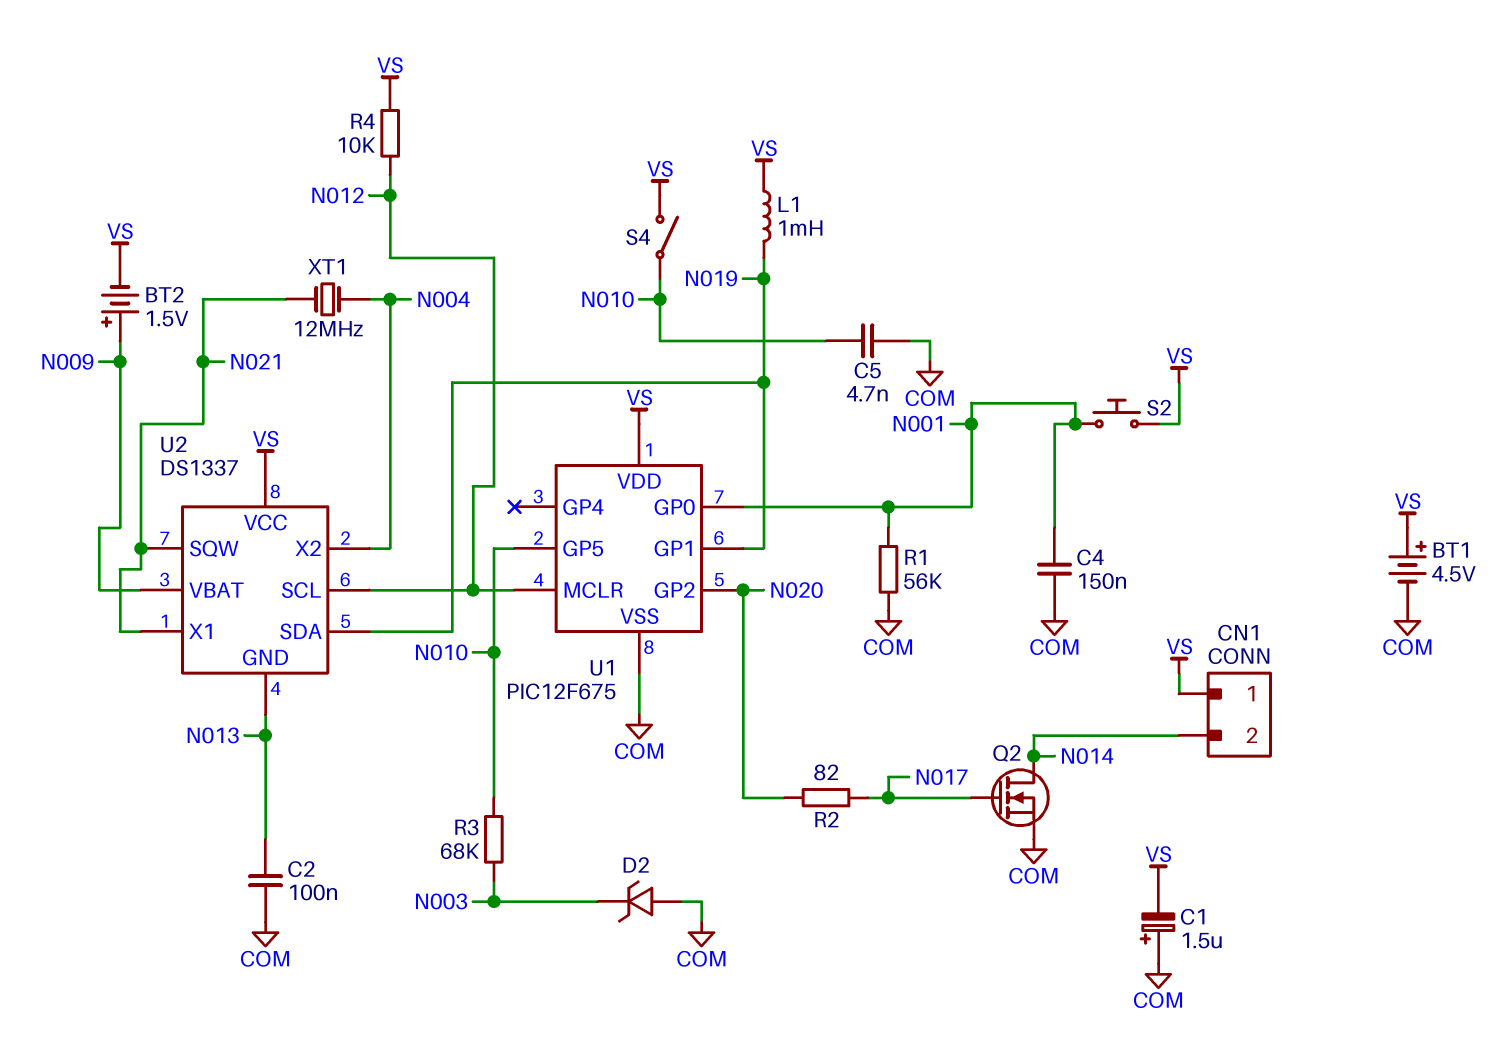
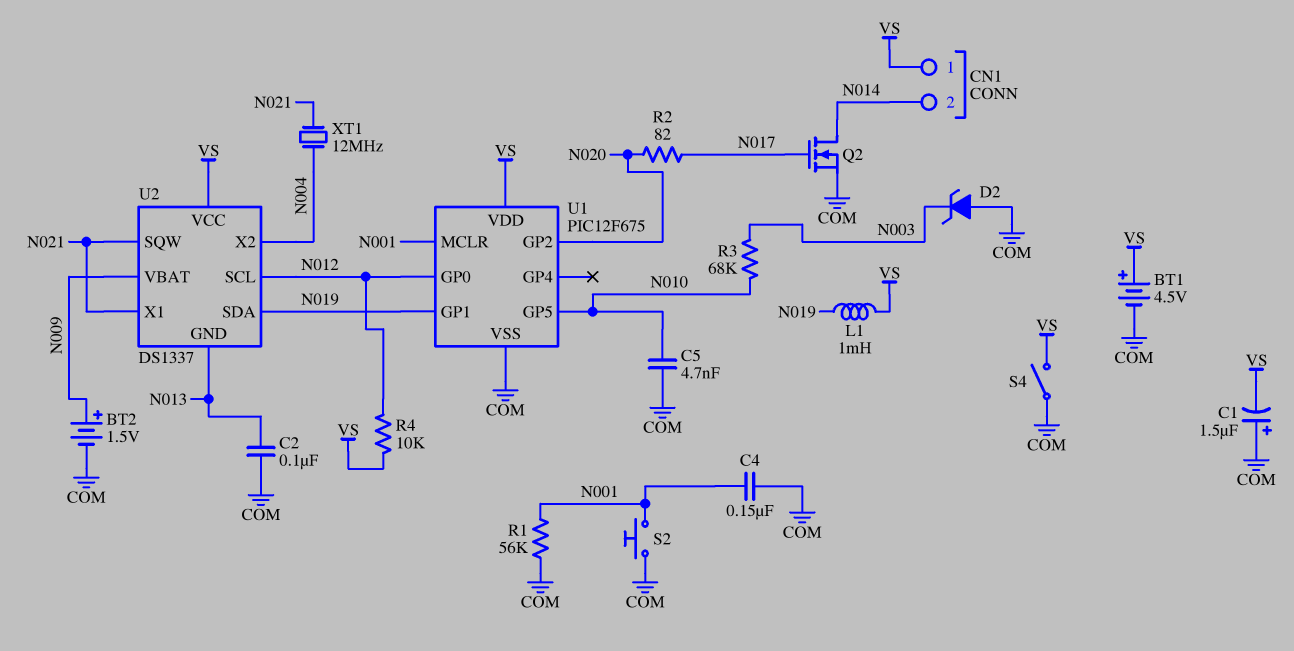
BT2: 1.5V (plus N009, minus VS) -> 1.5V (plus N009, minus COM)
S2: button (N001, VS) -> button (COM, N001)
S4: switch (N010, VS) -> switch (COM, VS)
U1 pin GP0: N001 -> N012
U1 pin MCLR: N012 -> N001

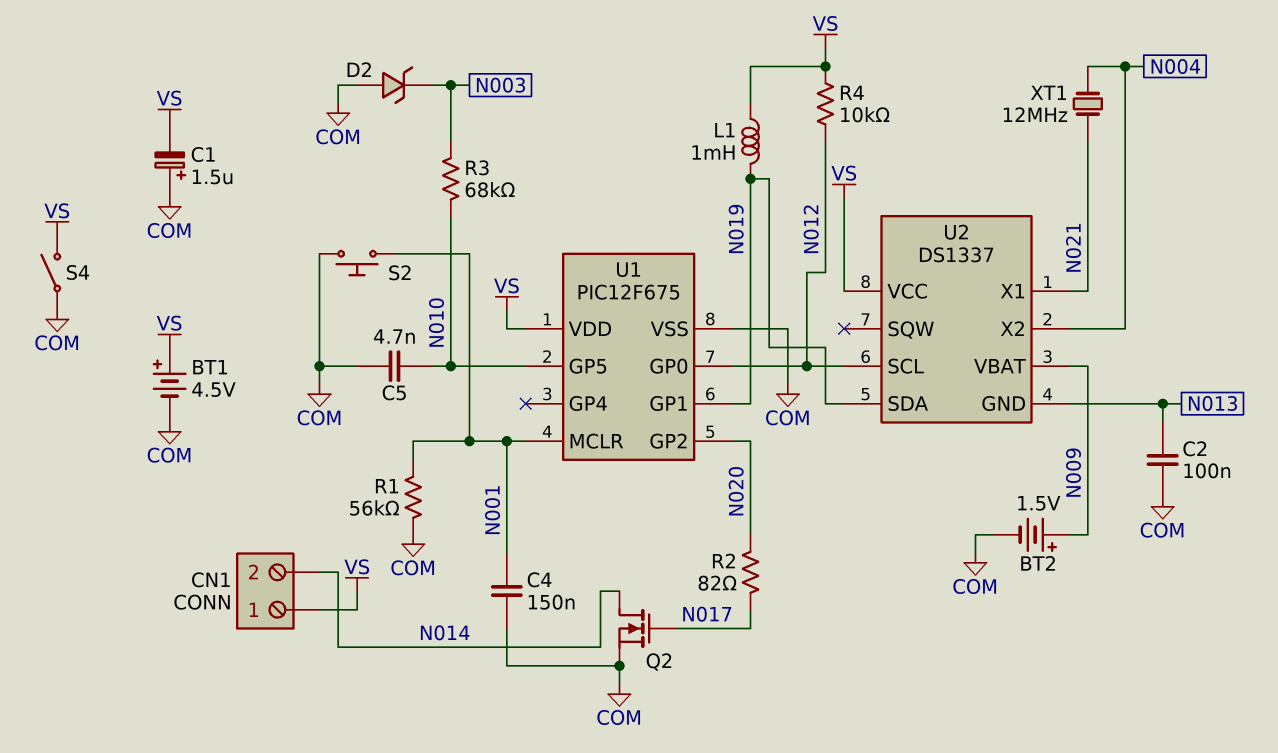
U2 pin SQW: N021 -> none

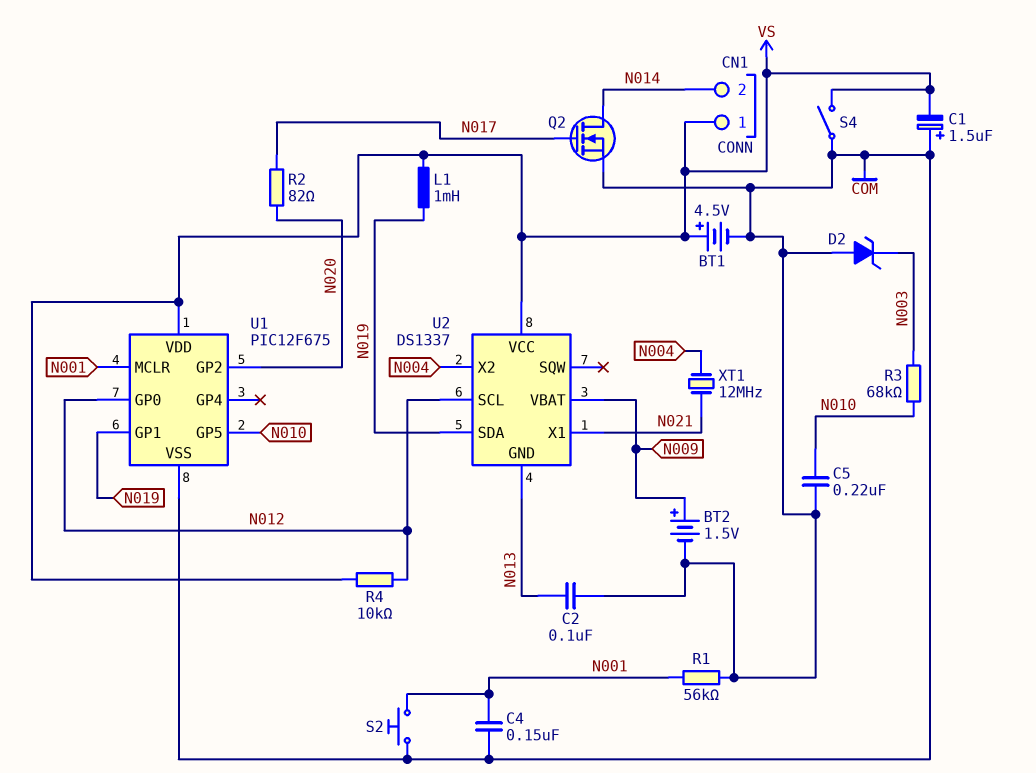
C5: 4.7nF (COM, N010) -> 220nF (COM, N010)

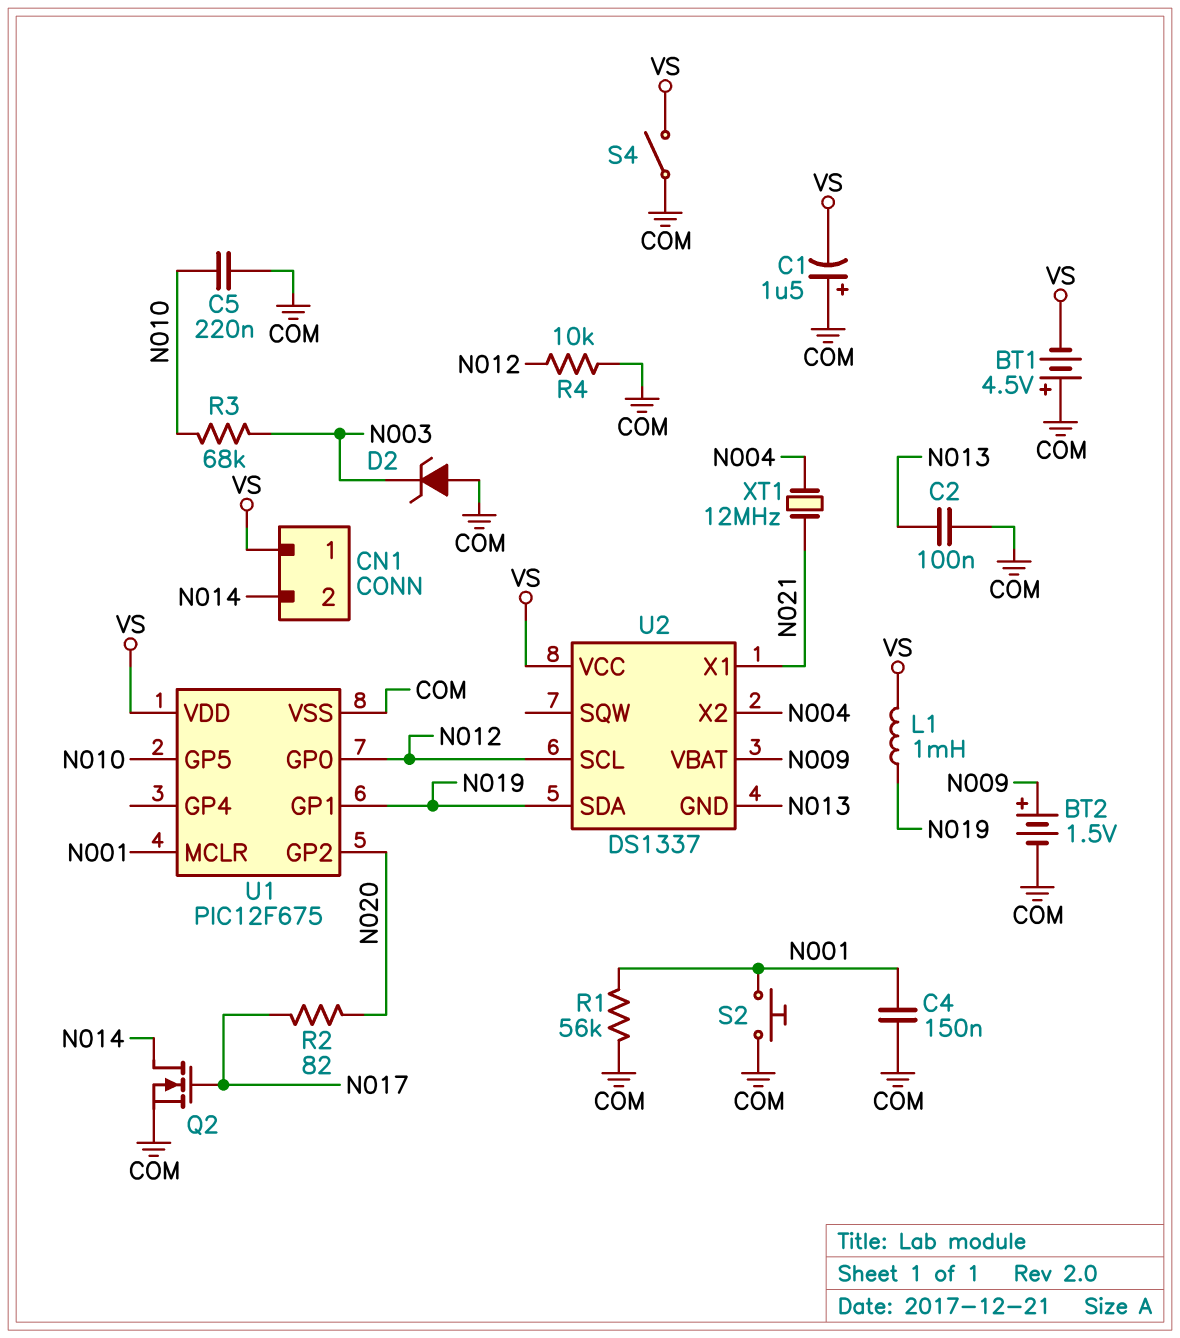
BT1: 4.5V (plus VS, minus COM) -> 4.5V (plus COM, minus VS)
R4: 10k (N012, VS) -> 10k (COM, N012)

